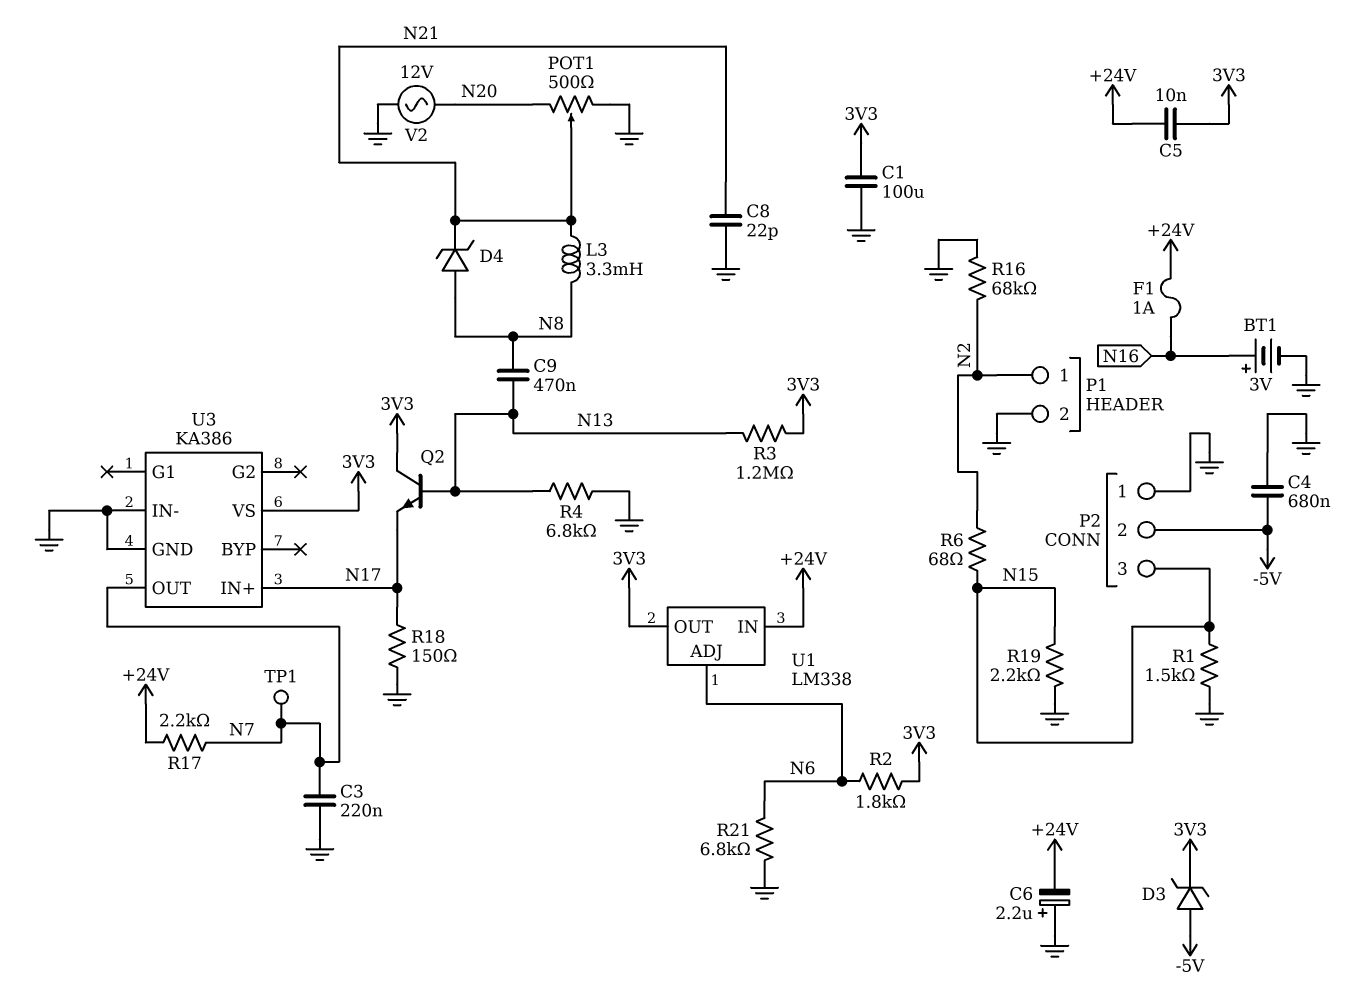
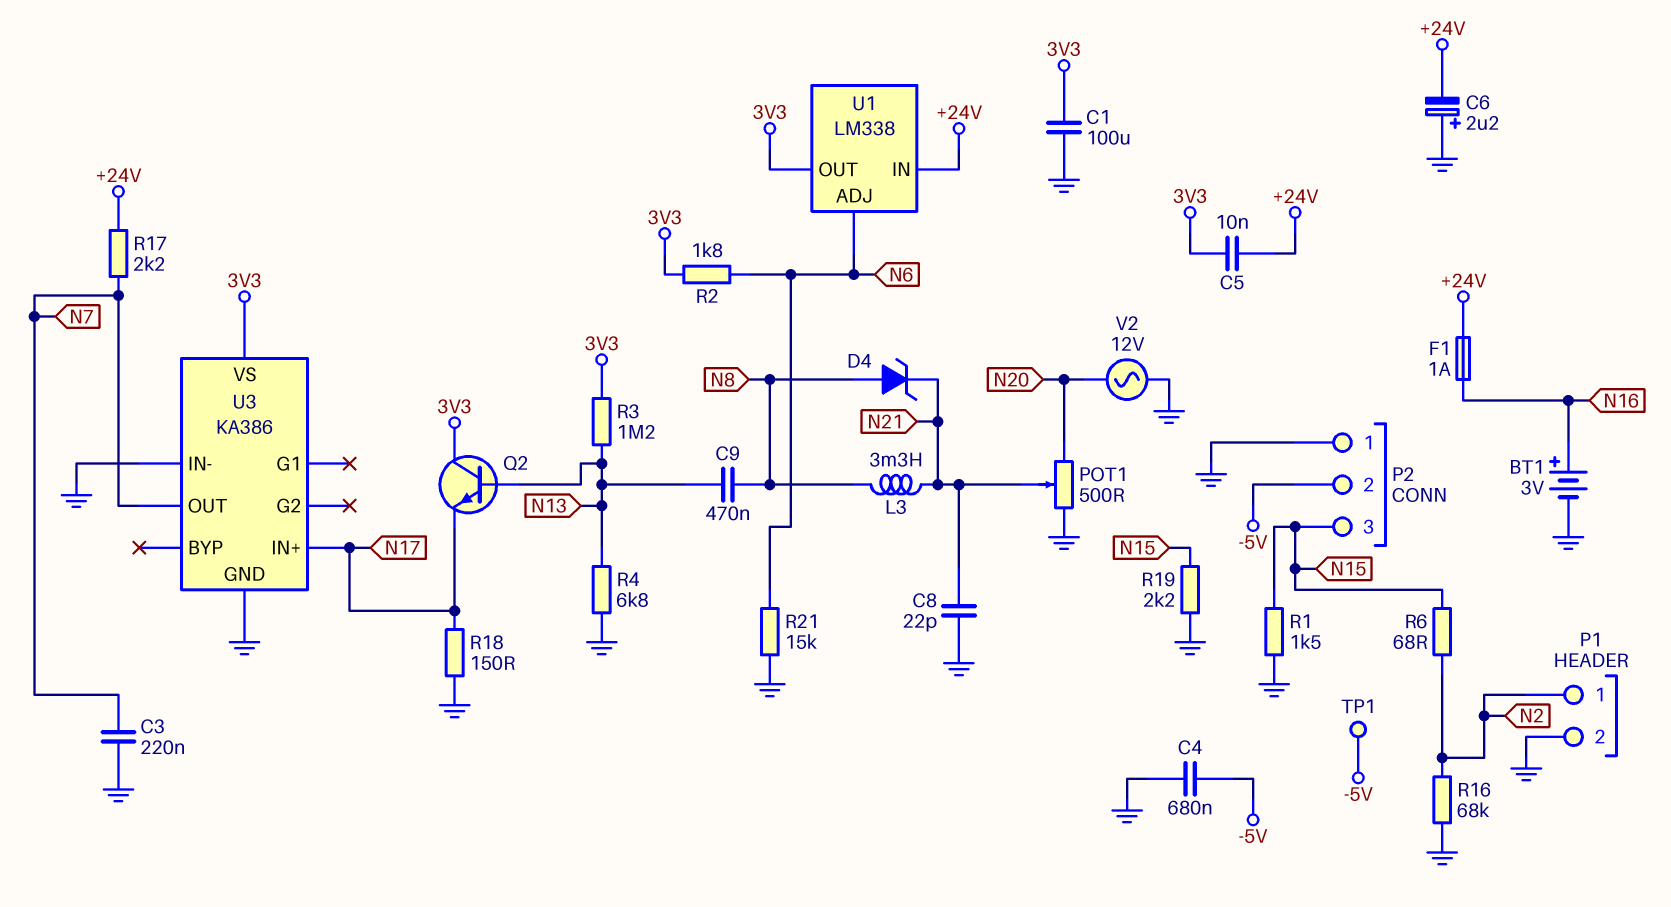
D3: zener (A -5V, K 3V3) -> none
R21: 6.8k (GND, N6) -> 15k (GND, N6)
TP1: test point (N7) -> test point (-5V)

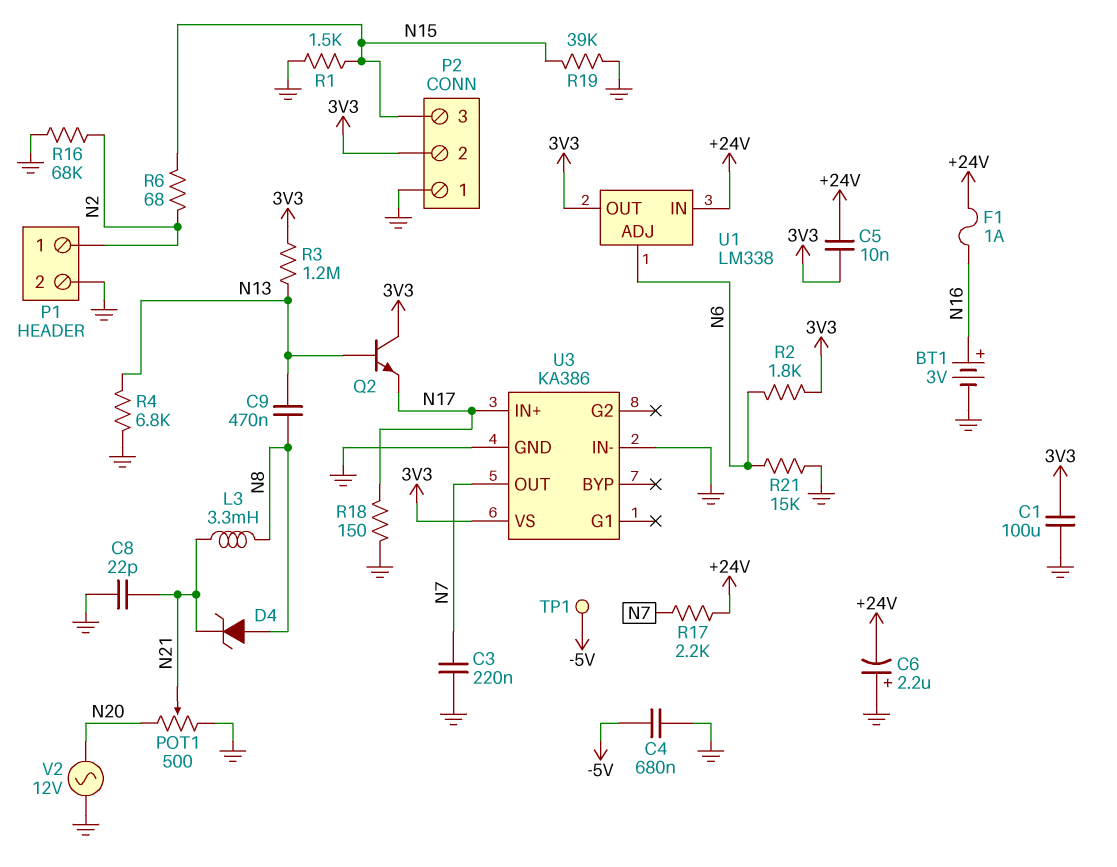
P2 pin 2: -5V -> 3V3
R19: 2.2k (GND, N15) -> 39k (GND, N15)

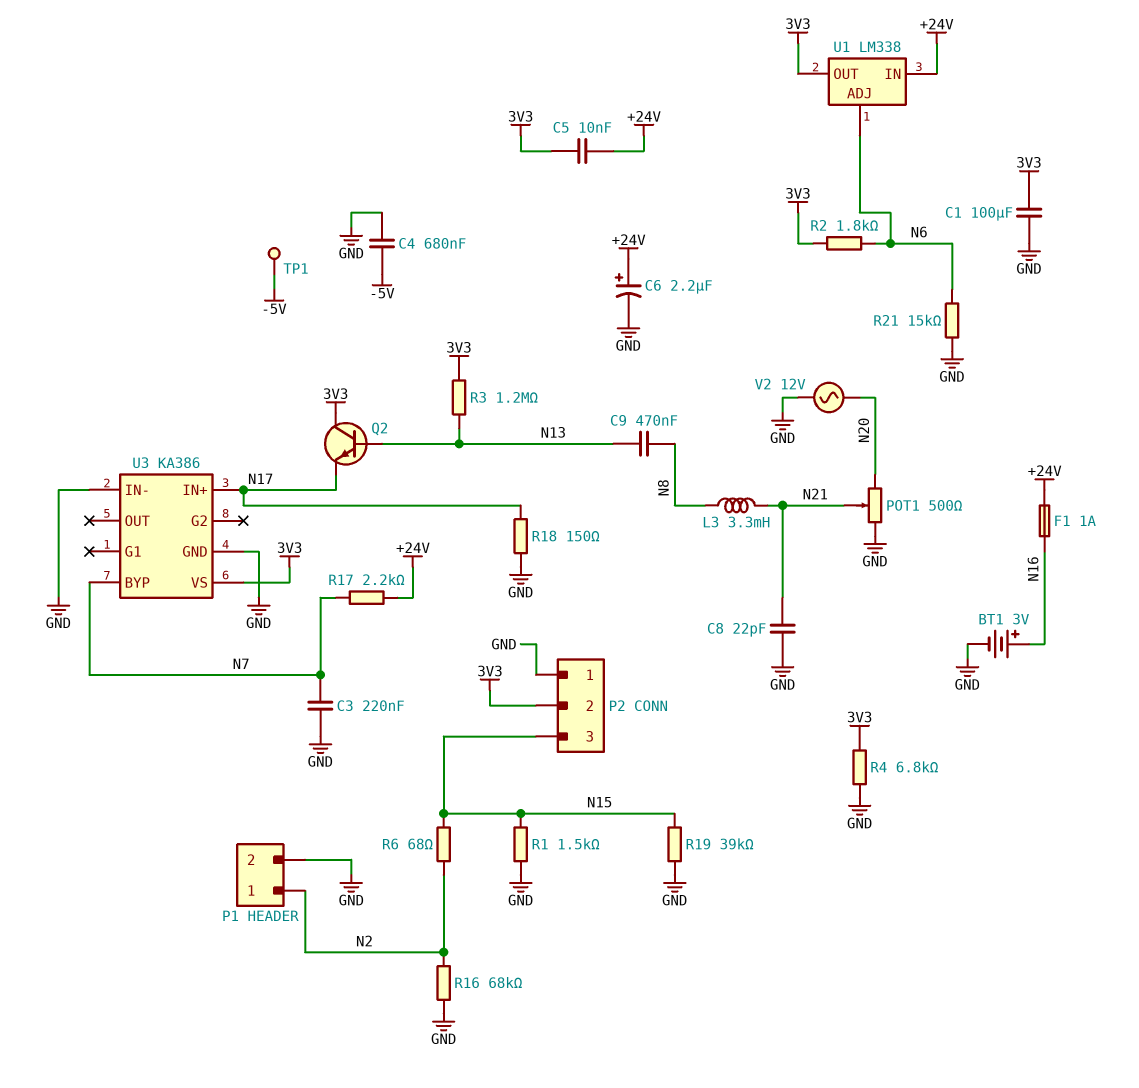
C6: 2.2uF (plus GND, minus +24V) -> 2.2uF (plus +24V, minus GND)
D4: zener (A N8, K N21) -> none
R4: 6.8k (GND, N13) -> 6.8k (3V3, GND)
U3 pin BYP: none -> N7
U3 pin OUT: N7 -> none

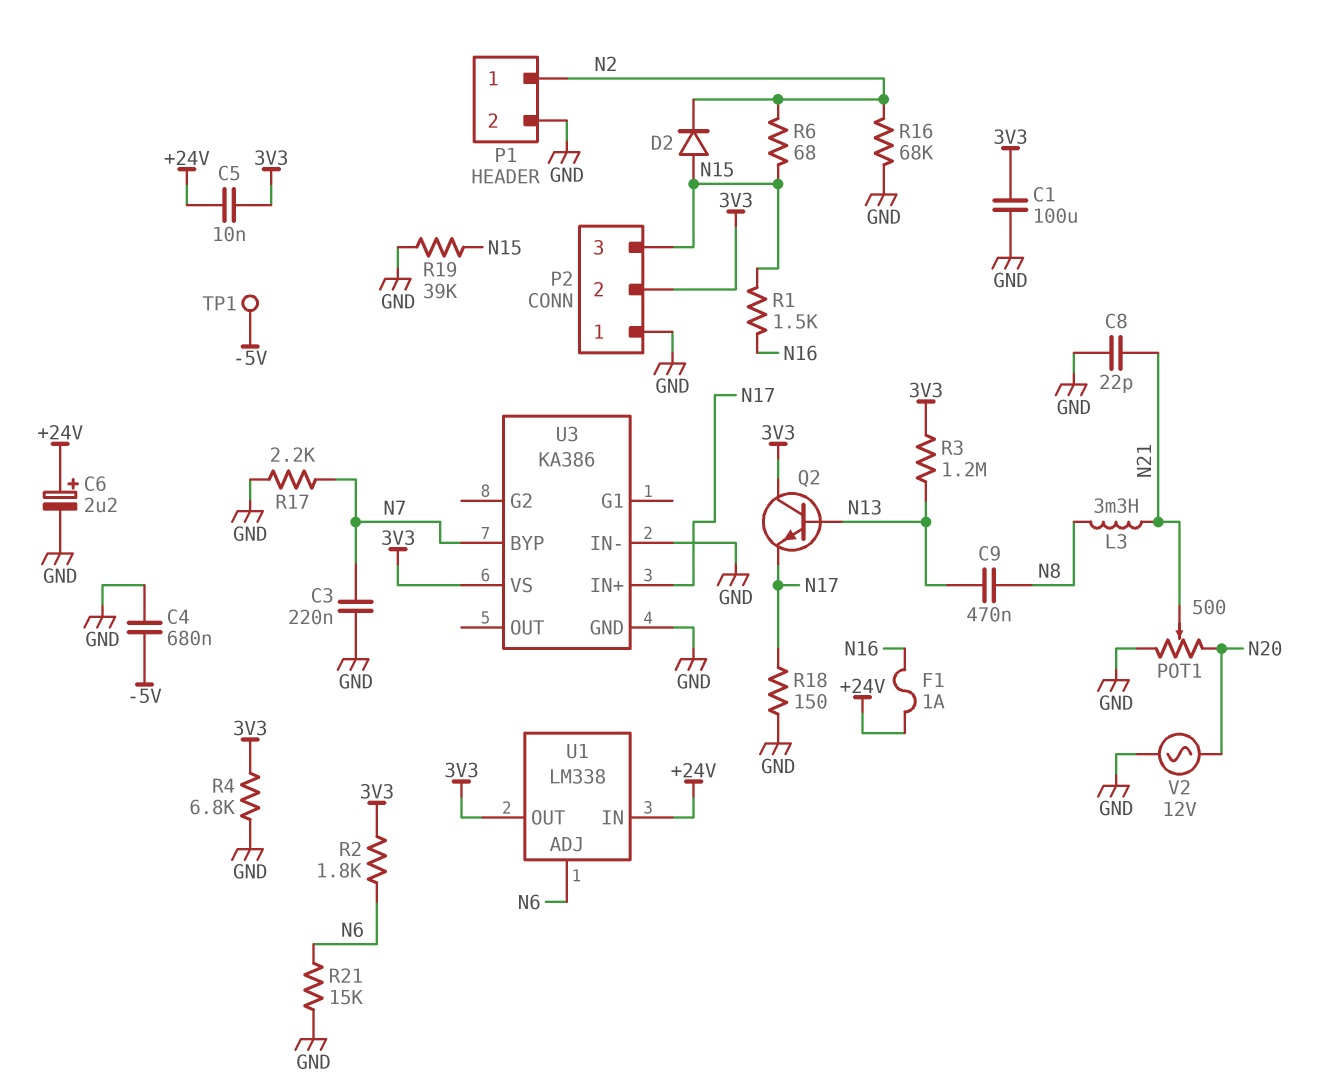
BT1: 3V (plus N16, minus GND) -> none
D2: none -> diode (A N15, K N2)
R1: 1.5k (GND, N15) -> 1.5k (N15, N16)
R17: 2.2k (+24V, N7) -> 2.2k (GND, N7)

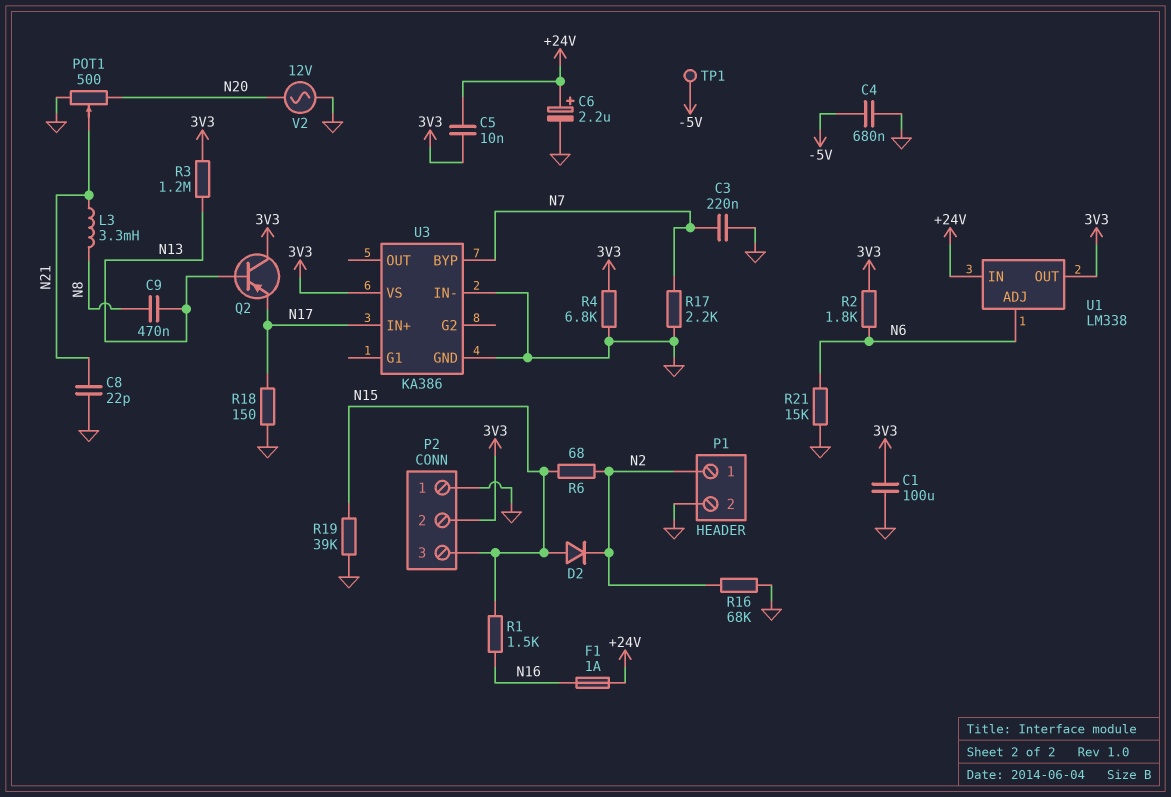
Q2: NPN (B N13, C 3V3, E N17) -> PNP (B N13, C 3V3, E N17)

